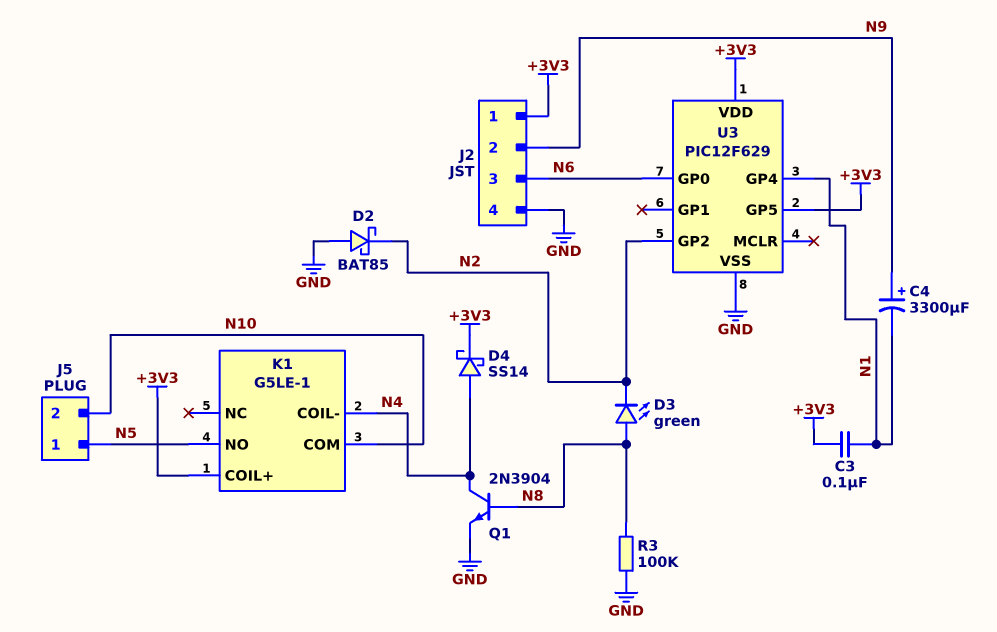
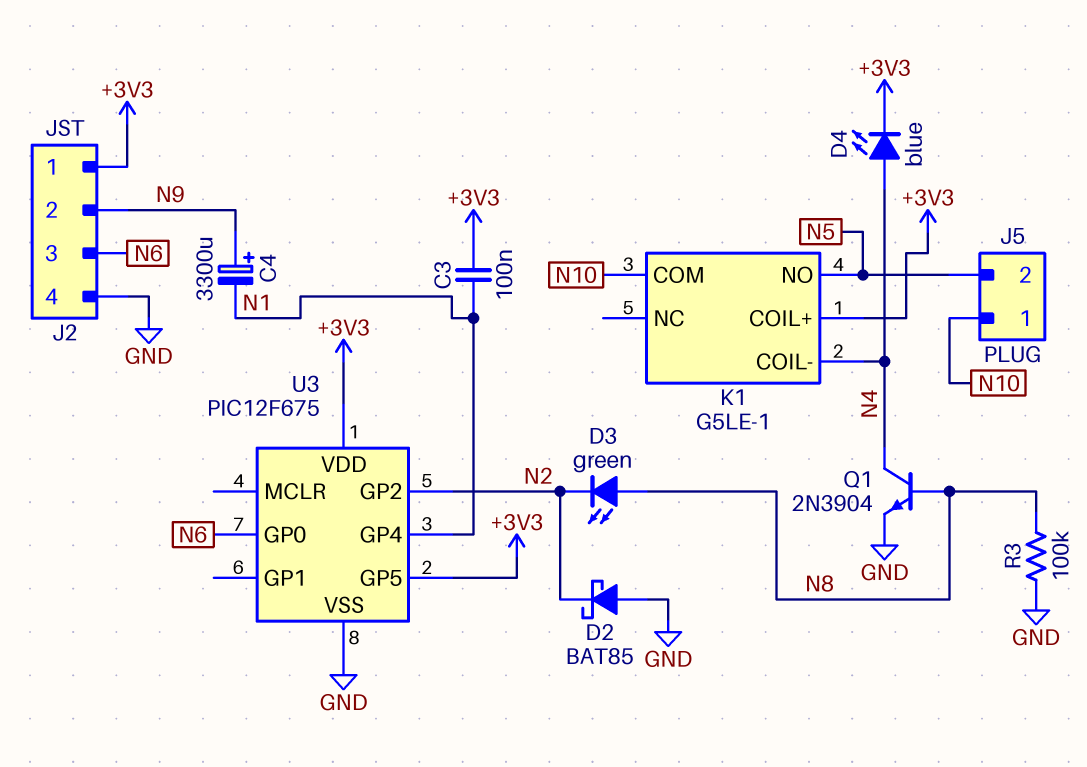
D4: schottky SS14 (A N4, K +3V3) -> LED blue (A N4, K +3V3)
J5 pin 1: N5 -> N10
J5 pin 2: N10 -> N5
U3: PIC12F629 -> PIC12F675

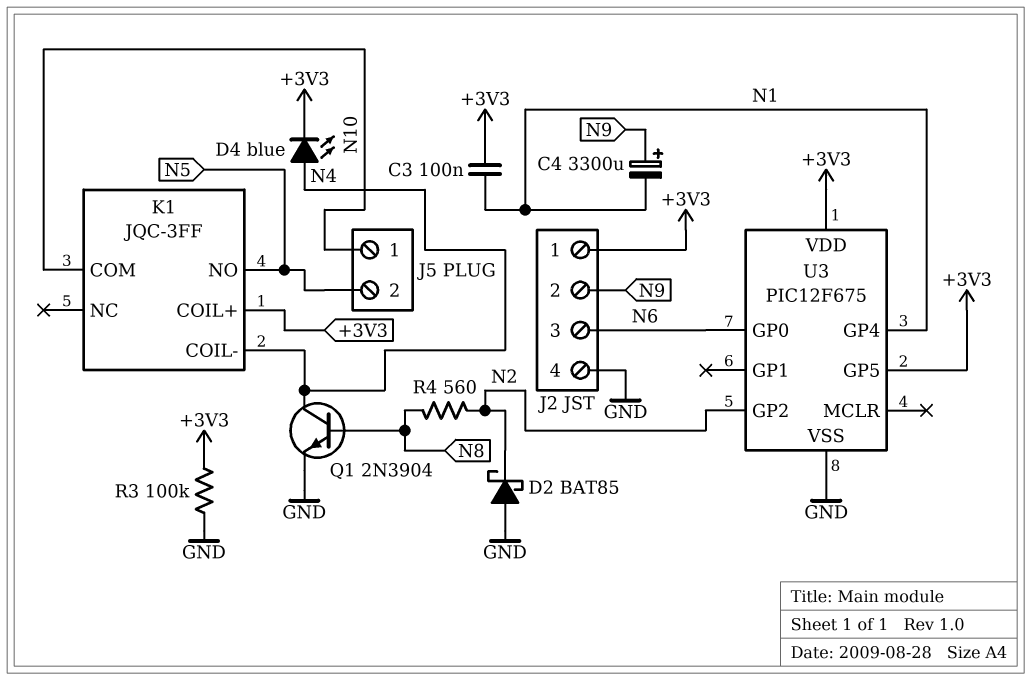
D3: LED green (A N8, K N2) -> none
K1: G5LE-1 -> JQC-3FF
R3: 100k (GND, N8) -> 100k (+3V3, GND)
R4: none -> 560 (N2, N8)

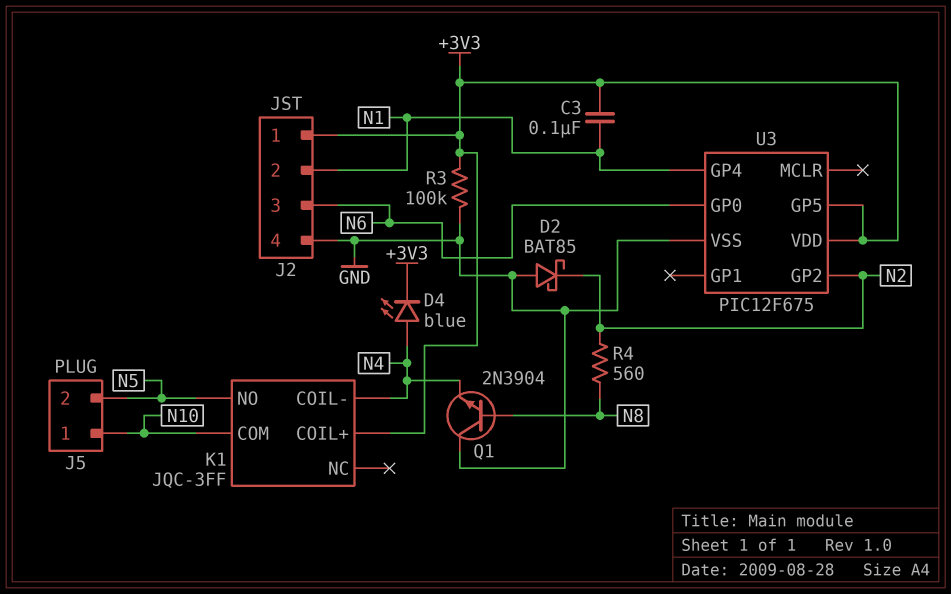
C4: 3300uF (plus N9, minus N1) -> none
J2 pin 2: N9 -> N1
Q1: NPN 2N3904 (B N8, C N4, E GND) -> NPN 2N3904 (B N8, C GND, E N4)

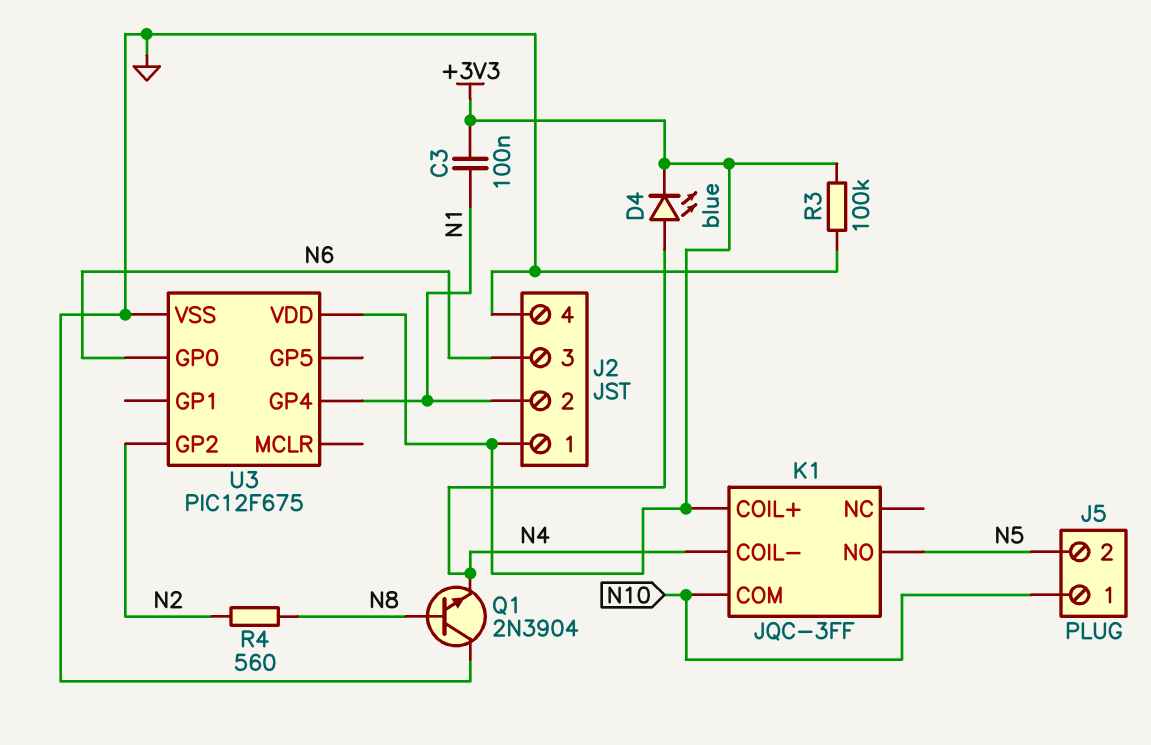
D2: schottky BAT85 (A GND, K N2) -> none
U3 pin GP5: +3V3 -> none

